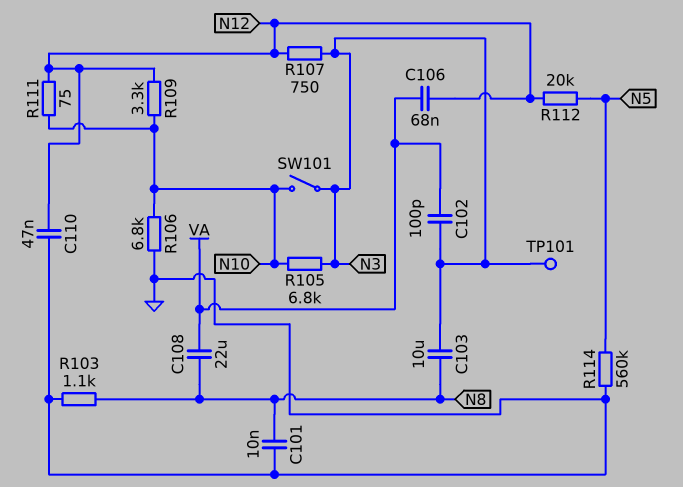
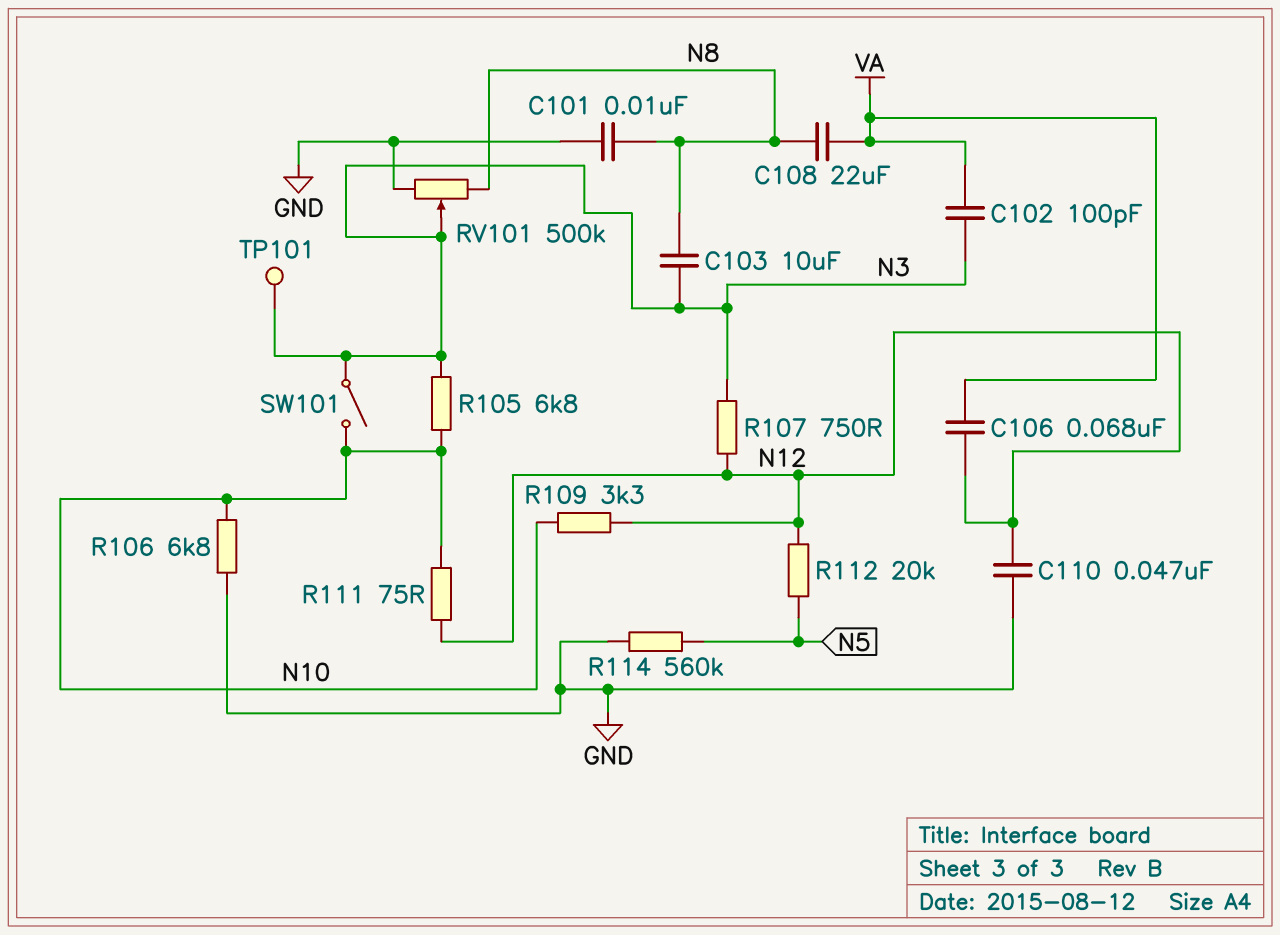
R103: 1.1k (GND, N8) -> none
RV101: none -> 500k (GND, N8, wiper N3)

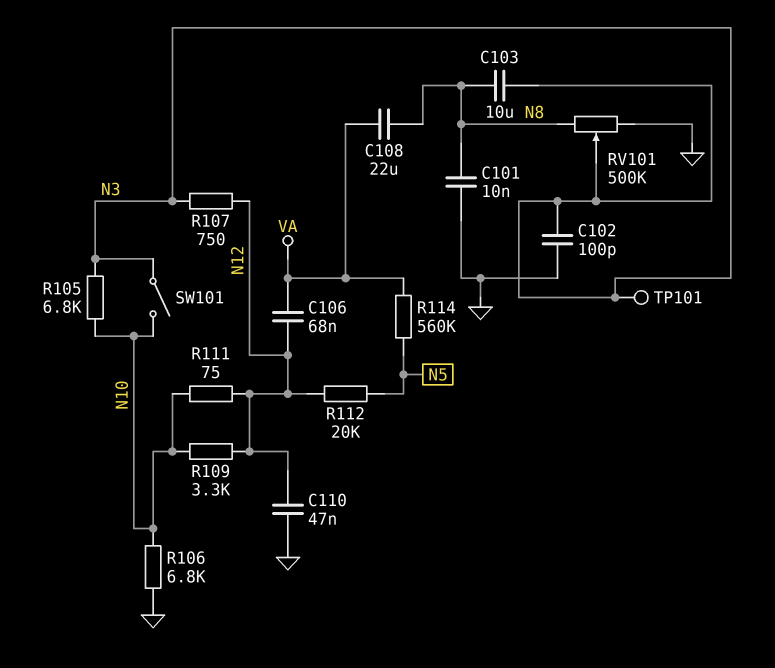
C102: 100pF (N3, VA) -> 100pF (GND, N3)
R114: 560k (GND, N5) -> 560k (N5, VA)

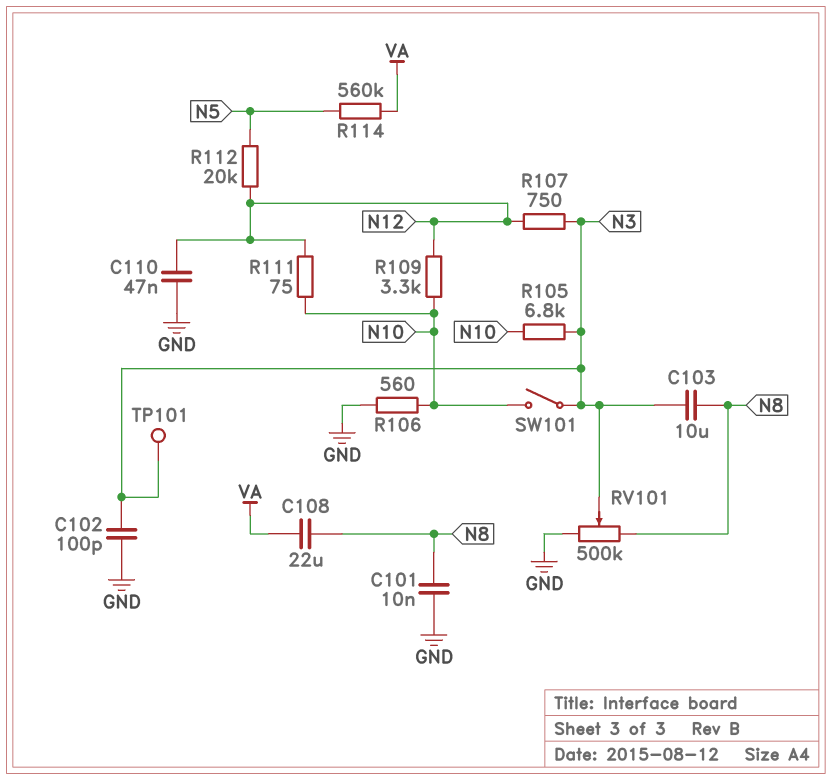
C106: 68nF (N12, VA) -> none
R106: 6.8k (GND, N10) -> 560 (GND, N10)

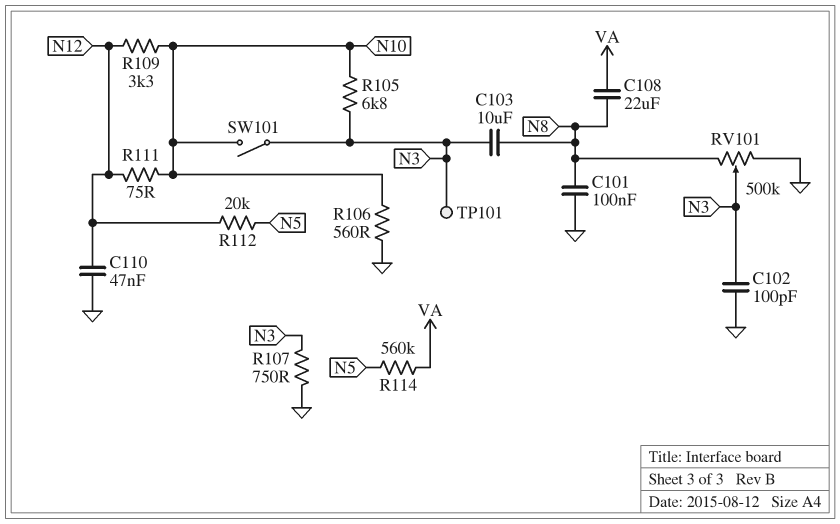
C101: 10nF (GND, N8) -> 100nF (GND, N8)
R107: 750 (N3, N12) -> 750 (GND, N3)

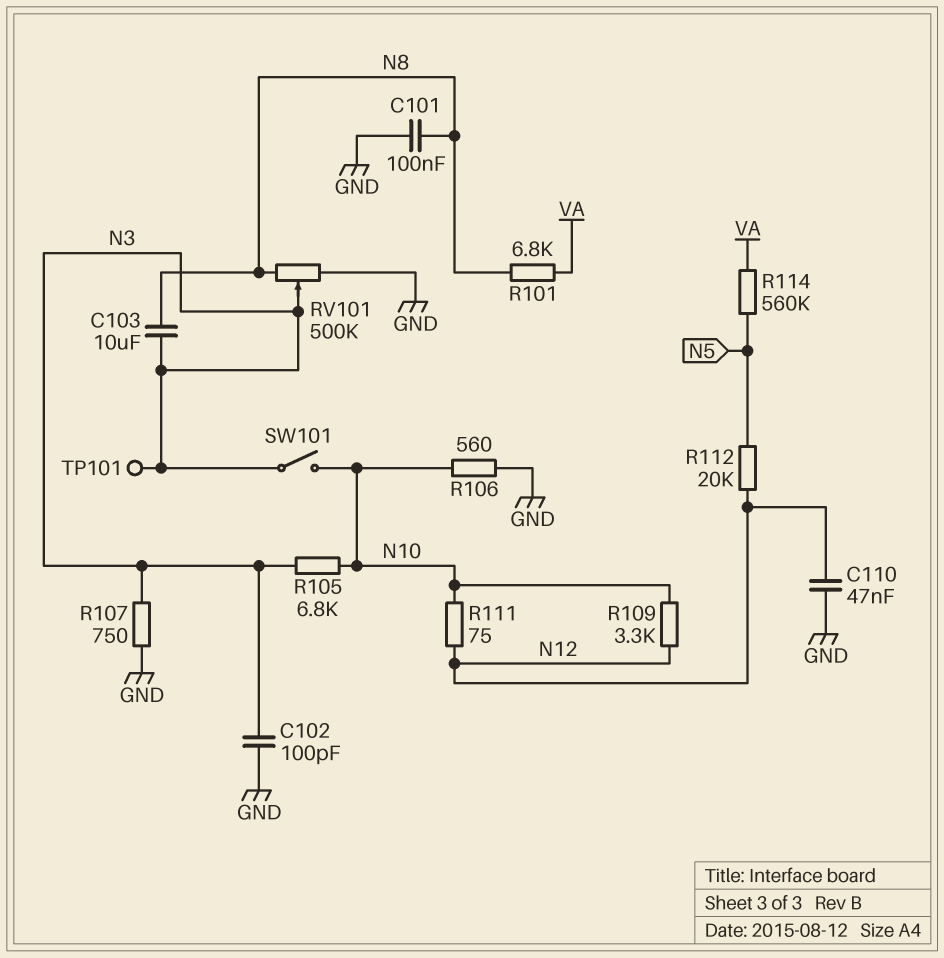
C108: 22uF (N8, VA) -> none
R101: none -> 6.8k (N8, VA)

